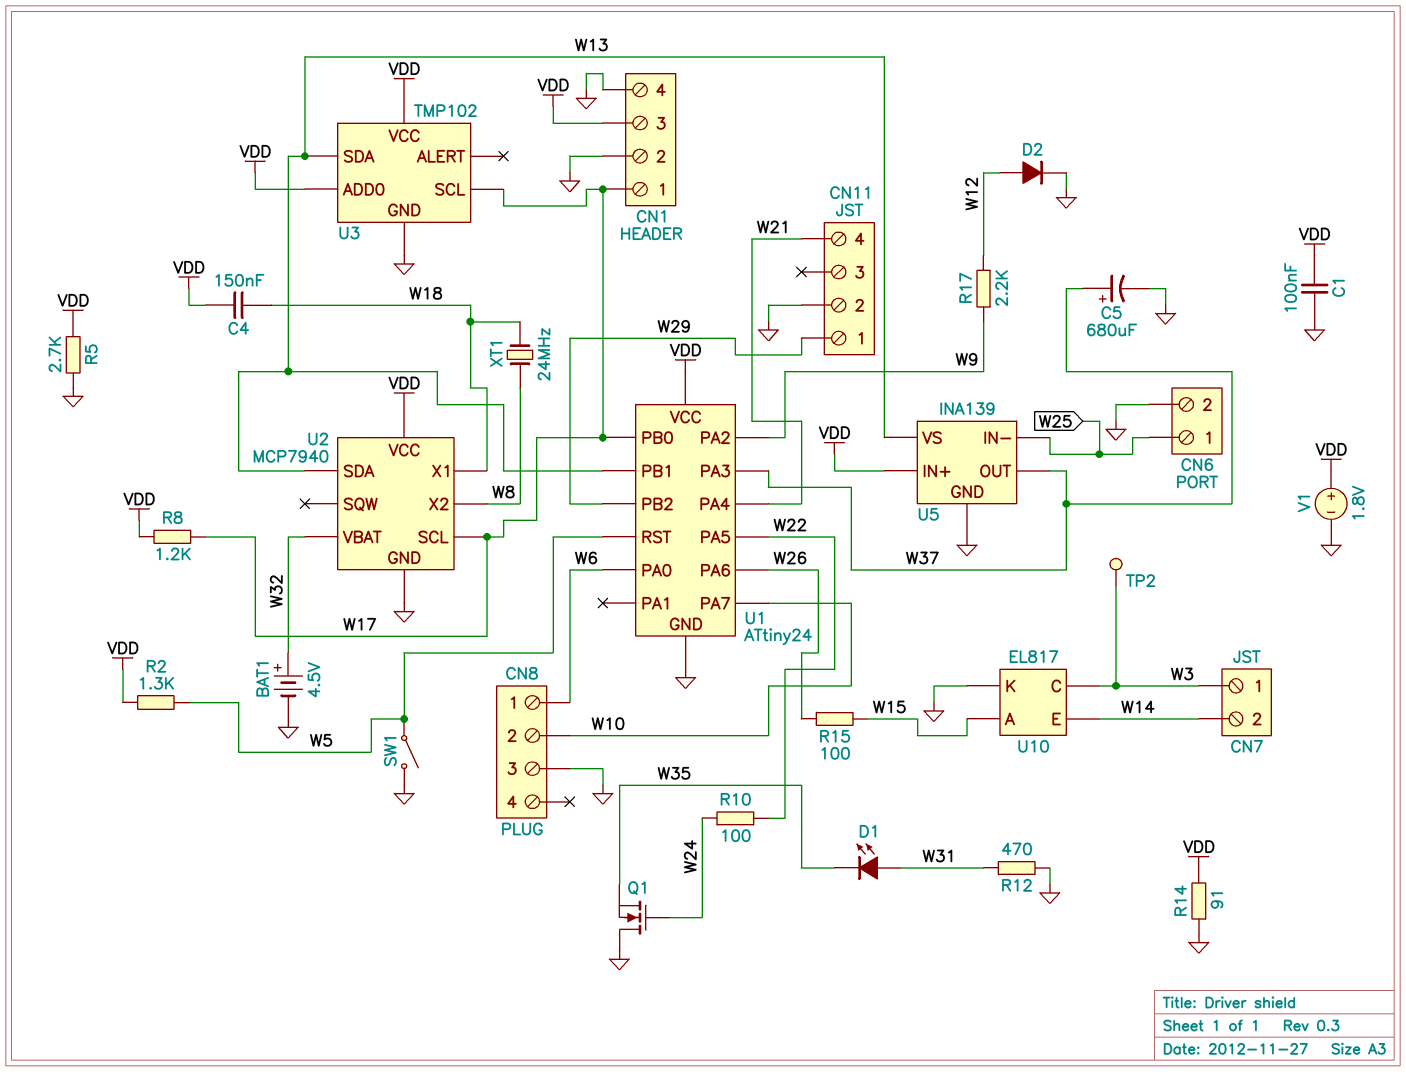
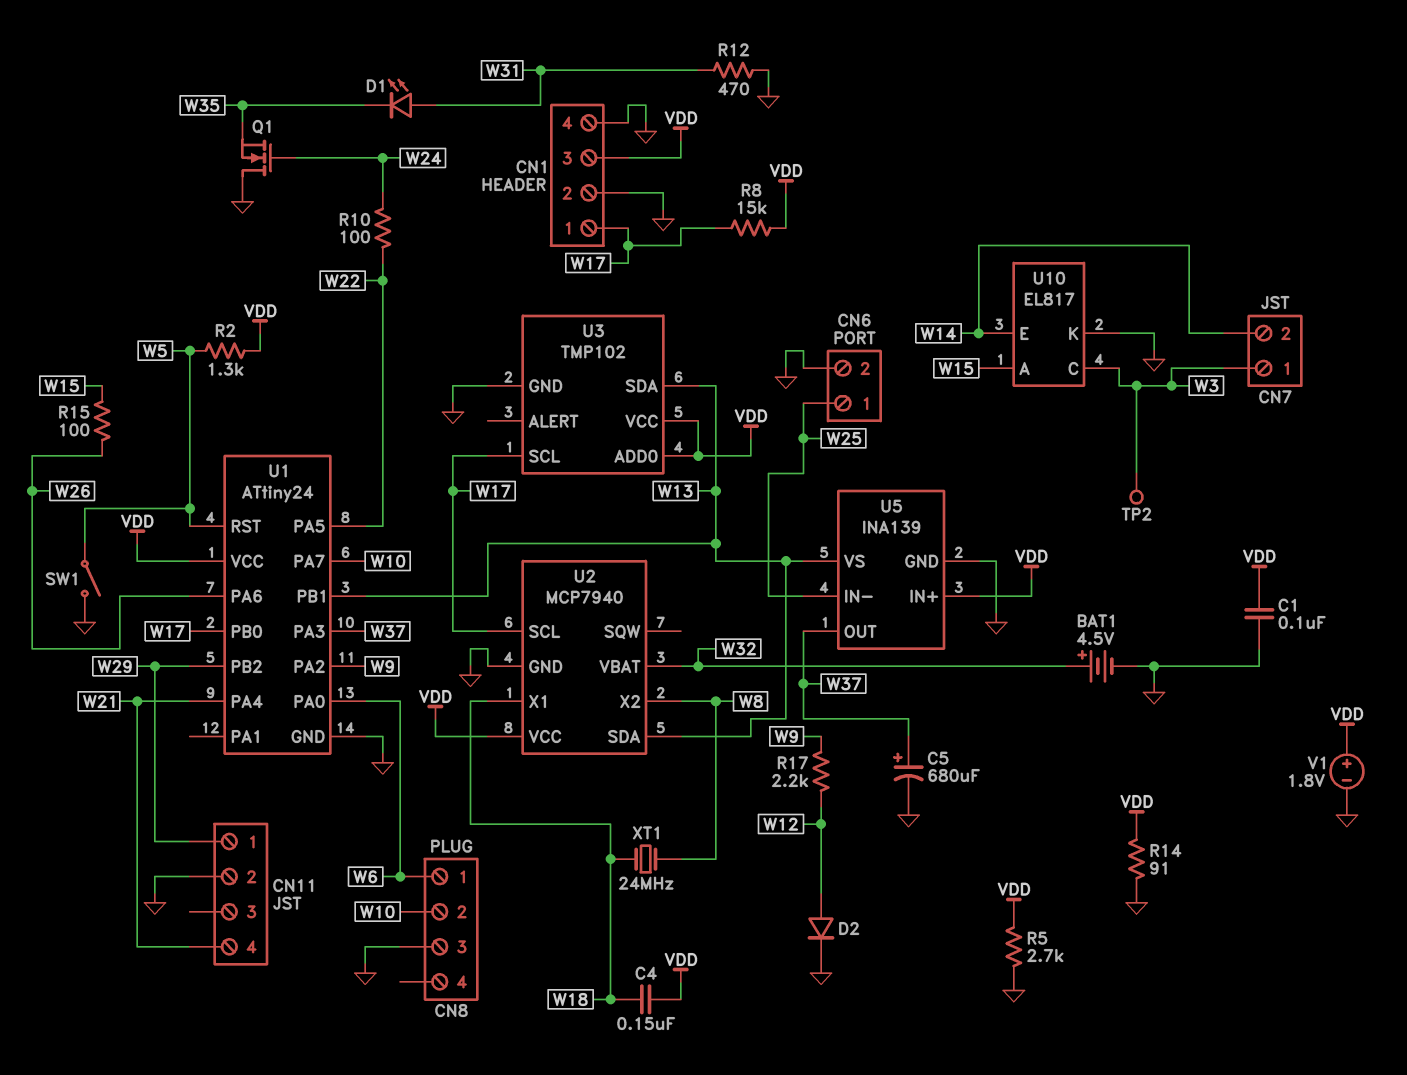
R8: 1.2k (VDD, W17) -> 15k (VDD, W17)

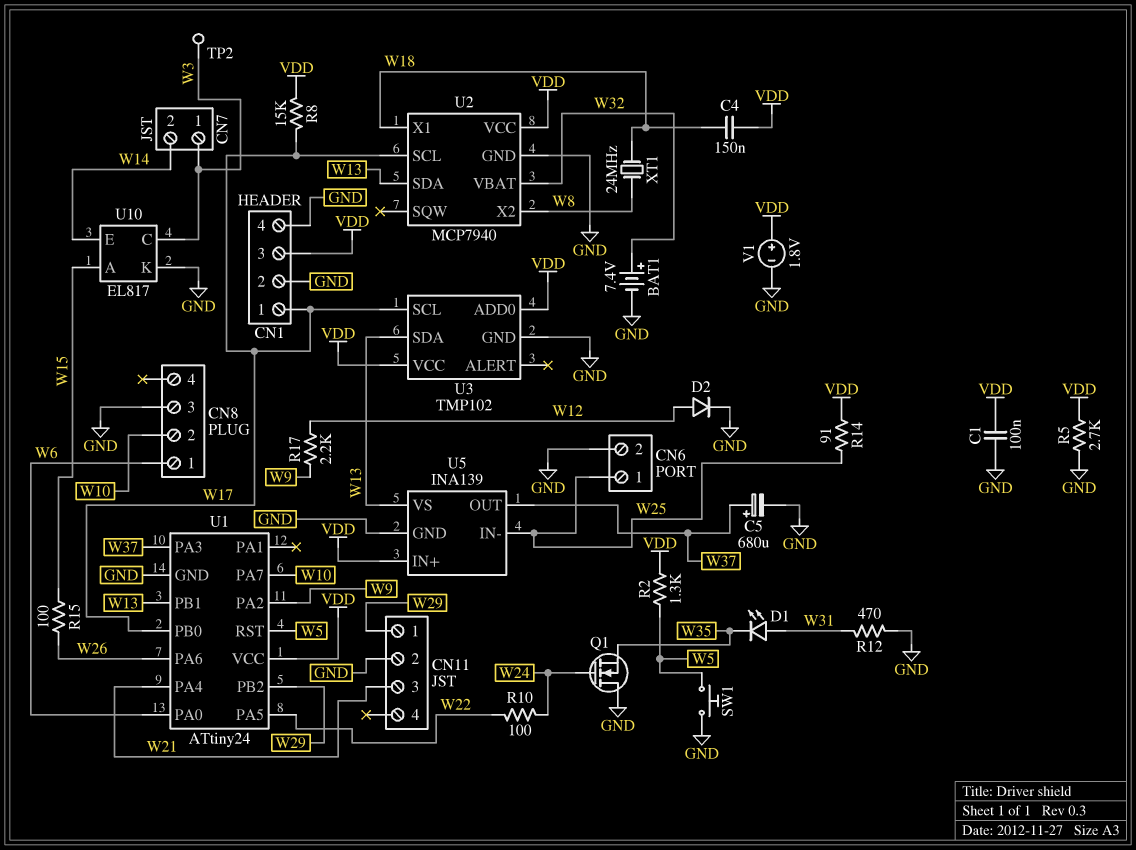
BAT1: 4.5V (plus W32, minus GND) -> 7.4V (plus W32, minus GND)
CN11 pin 3: none -> W21
CN11 pin 4: W21 -> none
R14: 91 (GND, VDD) -> 91 (VDD, W25)
SW1: switch (GND, W5) -> button (GND, W5)

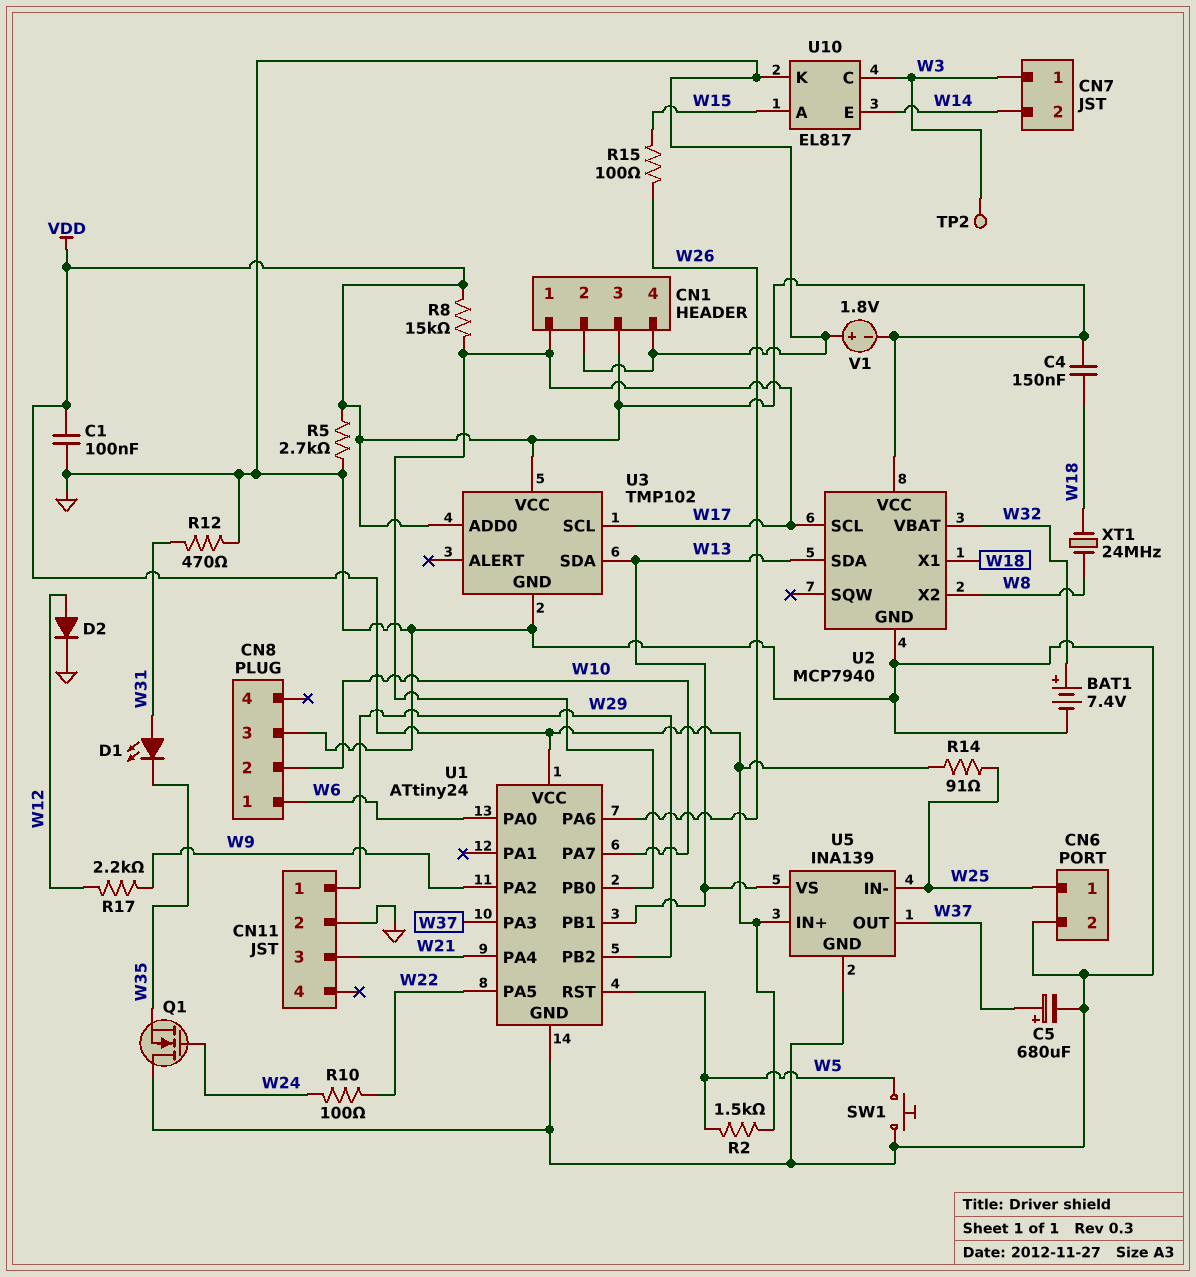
R2: 1.3k (VDD, W5) -> 1.5k (VDD, W5)
V1: 1.8V (plus VDD, minus GND) -> 1.8V (plus GND, minus VDD)

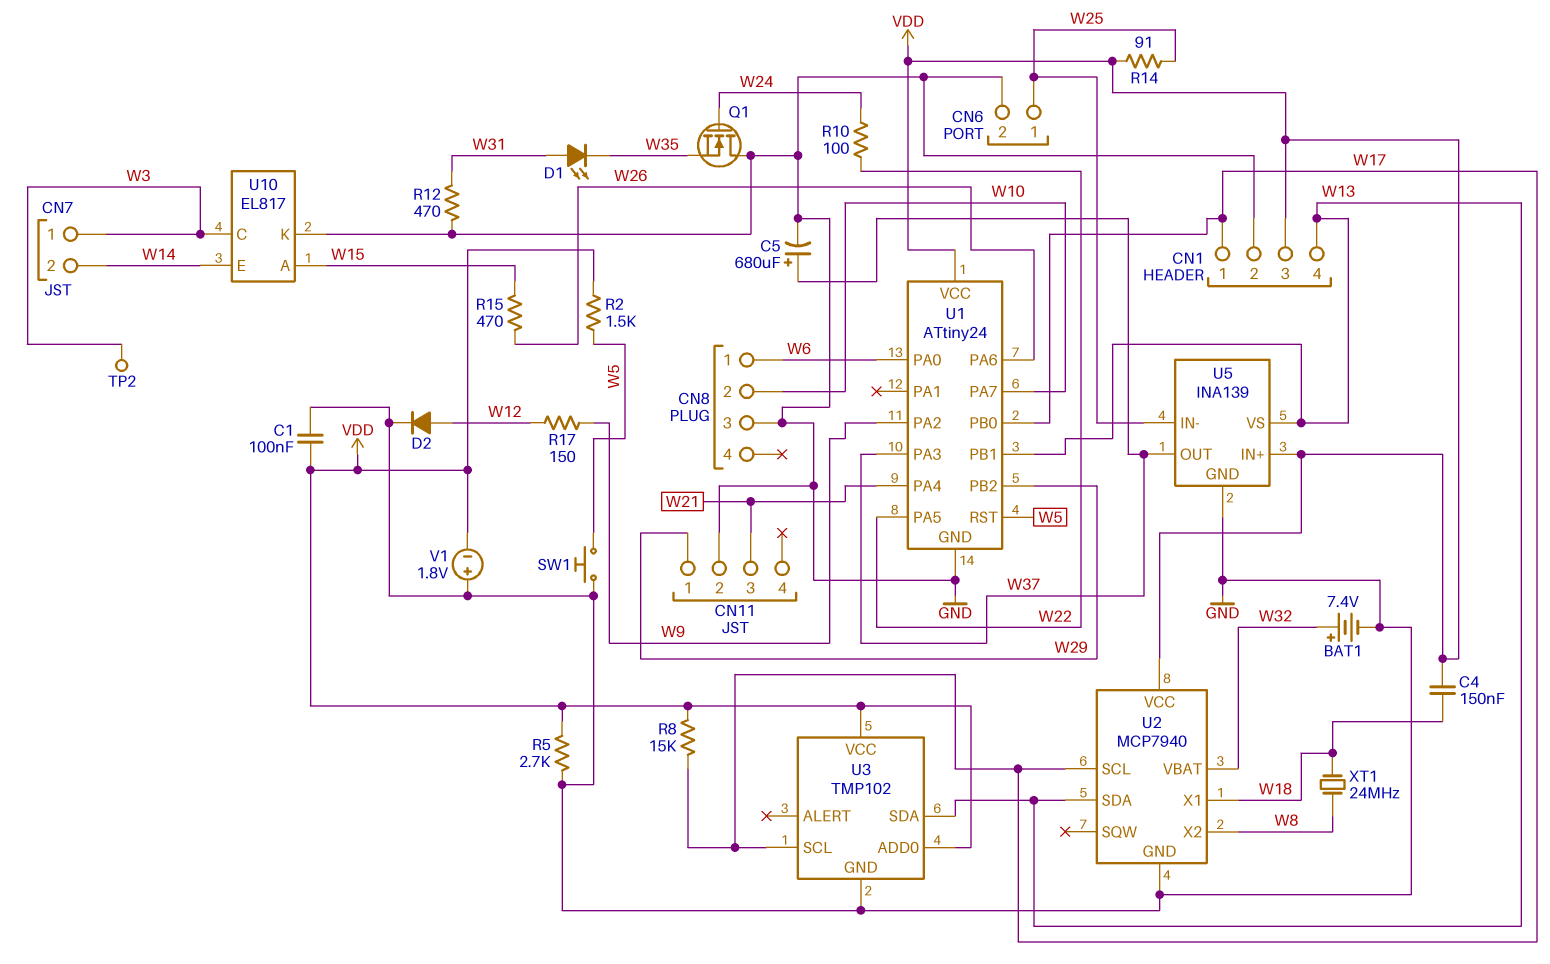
CN1 pin 4: GND -> W13
R15: 100 (W15, W26) -> 470 (W15, W26)
R17: 2.2k (W9, W12) -> 150 (W9, W12)

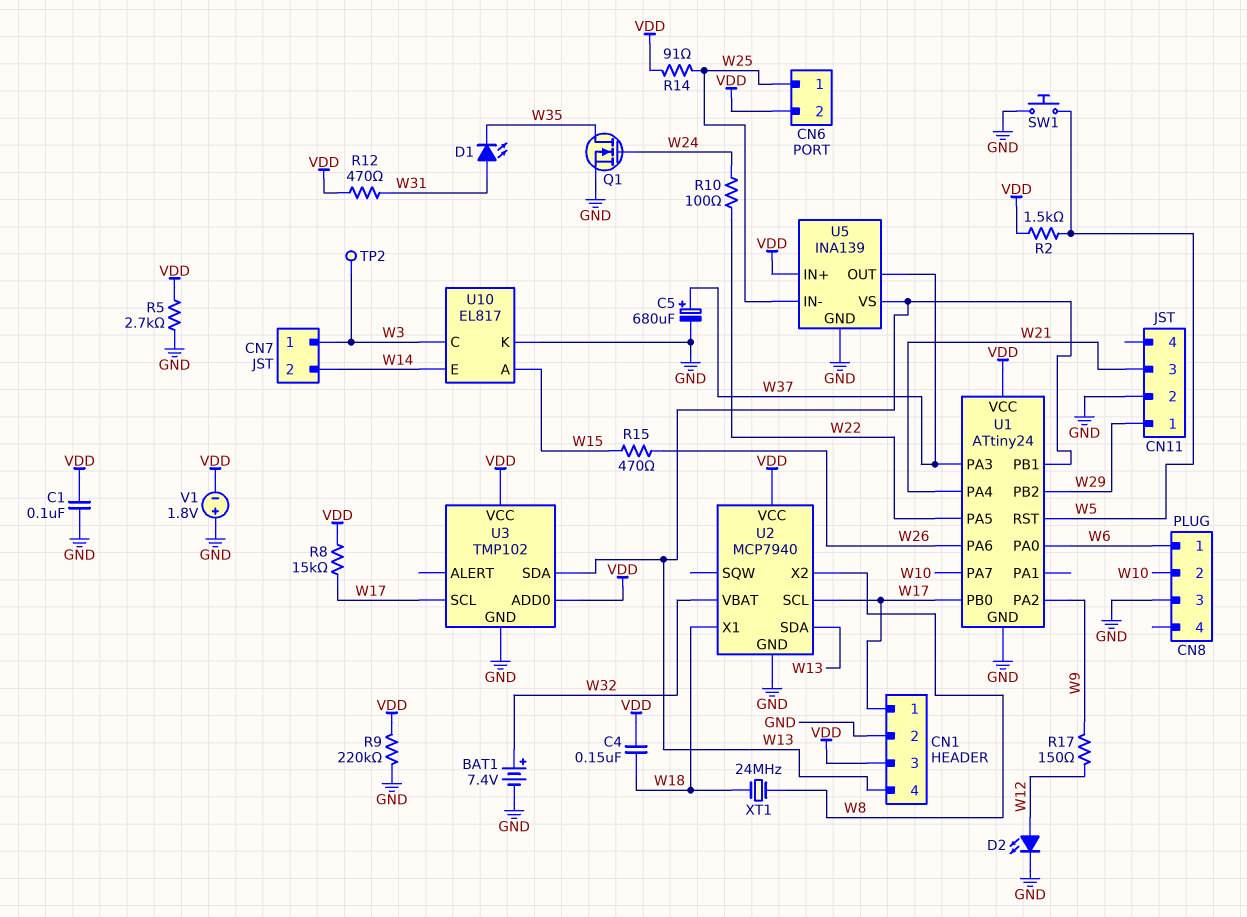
CN6 pin 2: GND -> VDD
D2: diode (A W12, K GND) -> LED (A W12, K GND)
Q1: NMOS (G W24, D GND, S W35) -> NMOS (G W24, D W35, S GND)
R9: none -> 220k (GND, VDD)
R12: 470 (GND, W31) -> 470 (VDD, W31)

